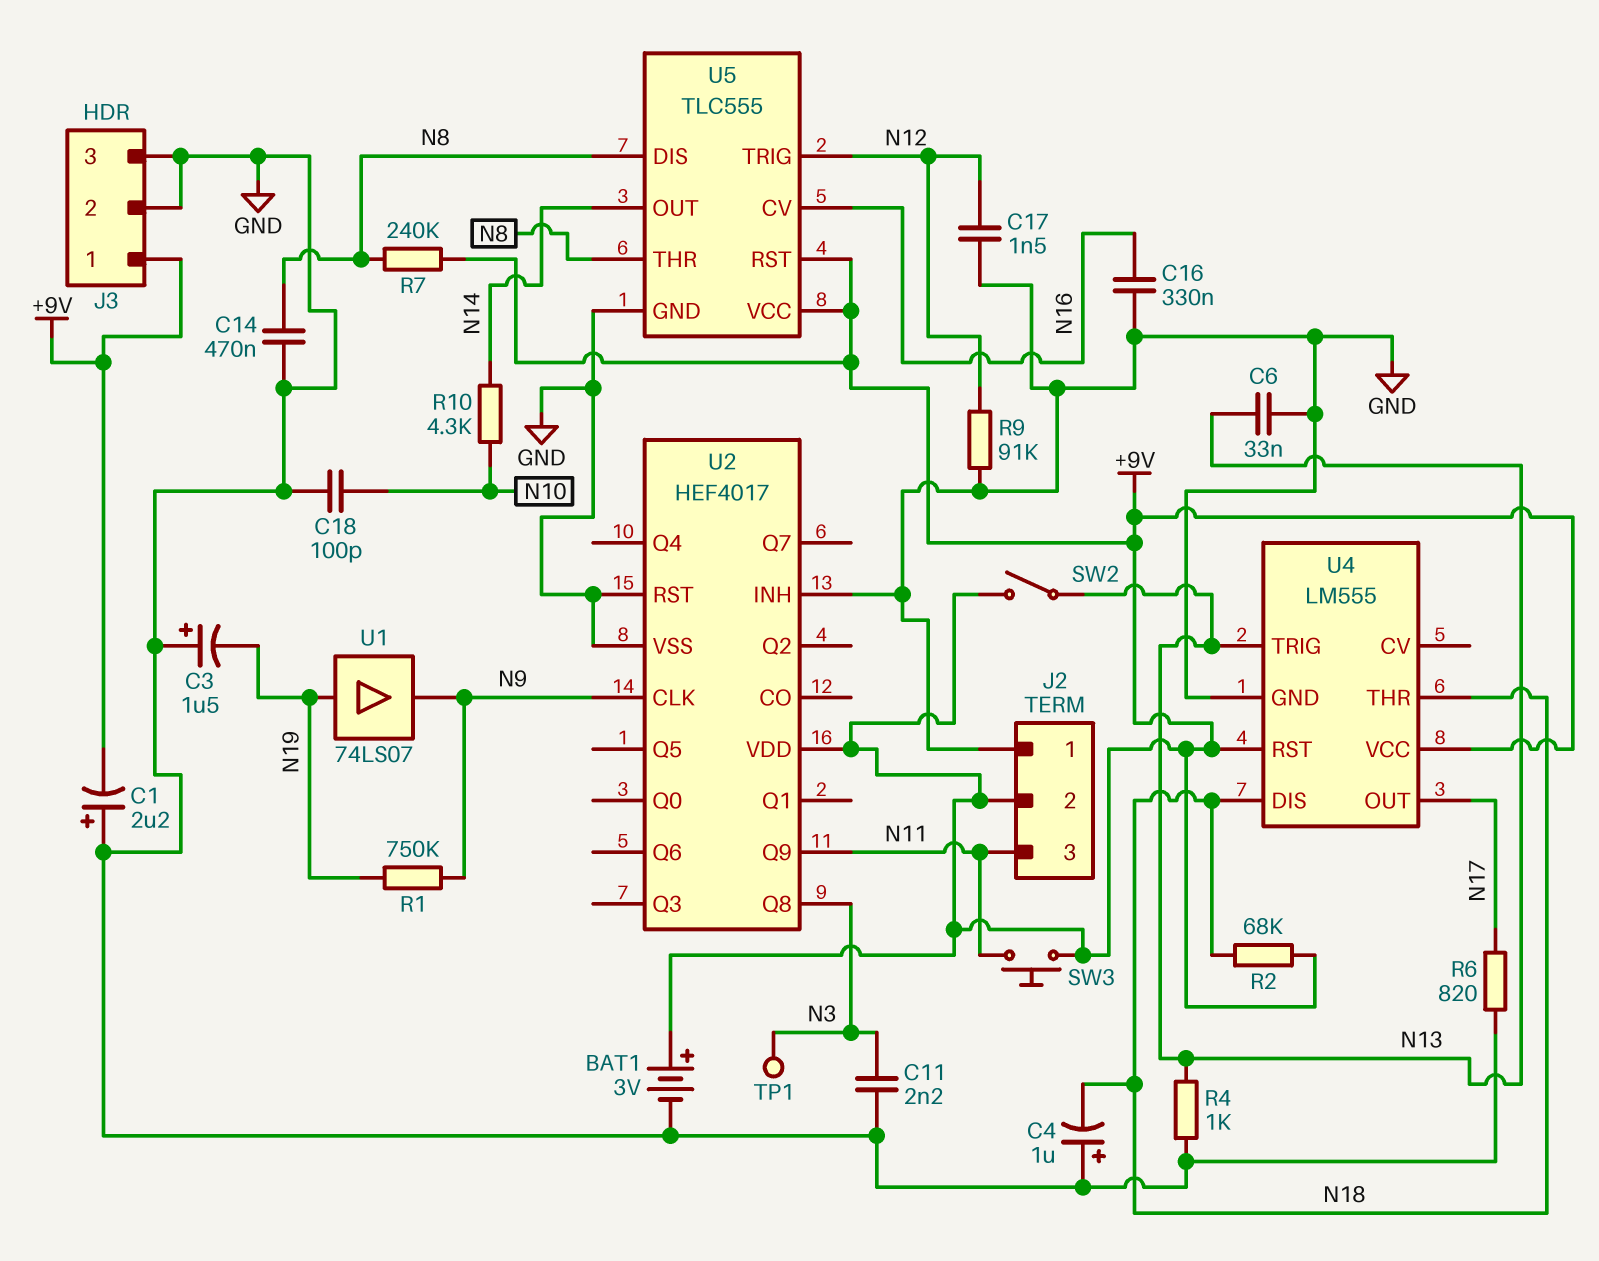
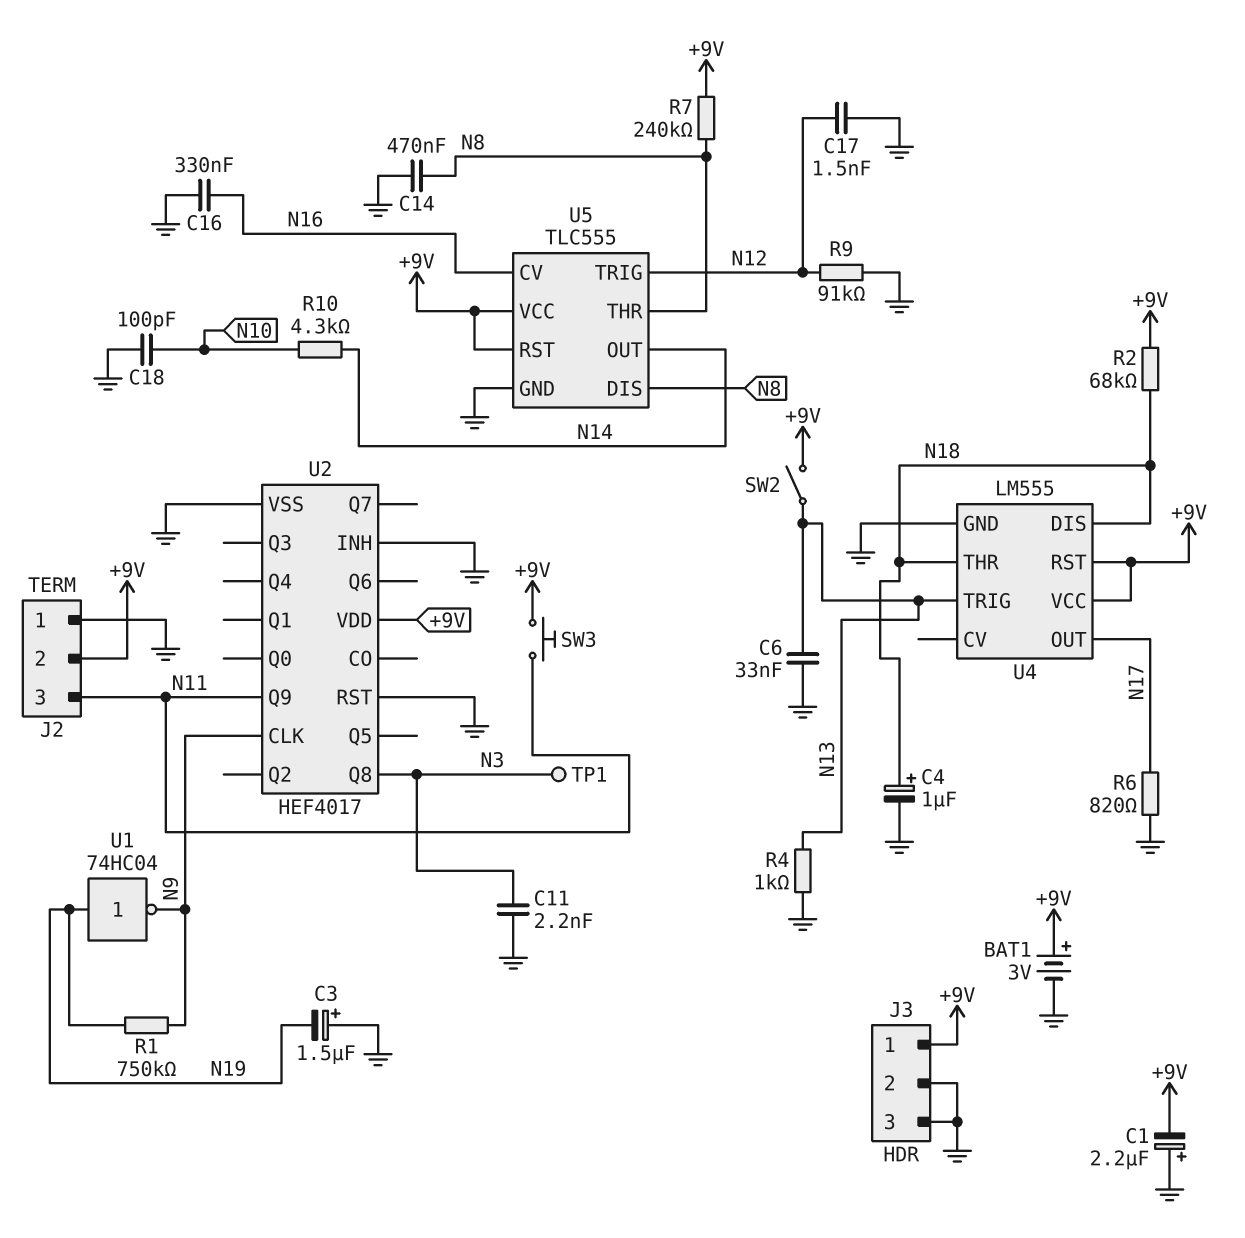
C4: 1uF (plus GND, minus N18) -> 1uF (plus N18, minus GND)
U1: buffer 74LS07 (in N19, out N9) -> NOT 74HC04 (in N19, out N9)

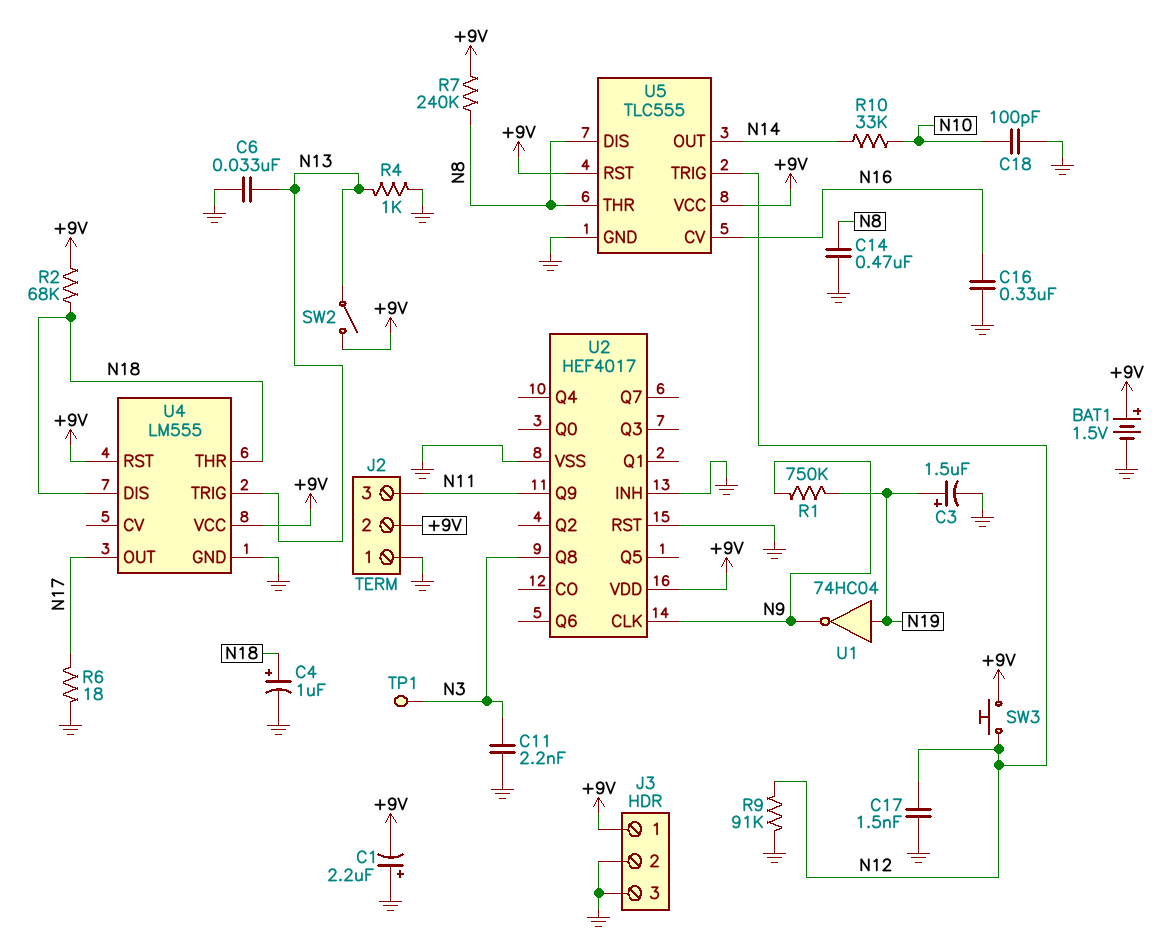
BAT1: 3V (plus +9V, minus GND) -> 1.5V (plus +9V, minus GND)
C3: 1.5uF (plus GND, minus N19) -> 1.5uF (plus N19, minus GND)
R6: 820 (GND, N17) -> 18 (GND, N17)
R10: 4.3k (N10, N14) -> 33k (N10, N14)
SW3: button (+9V, N11) -> button (+9V, N12)

